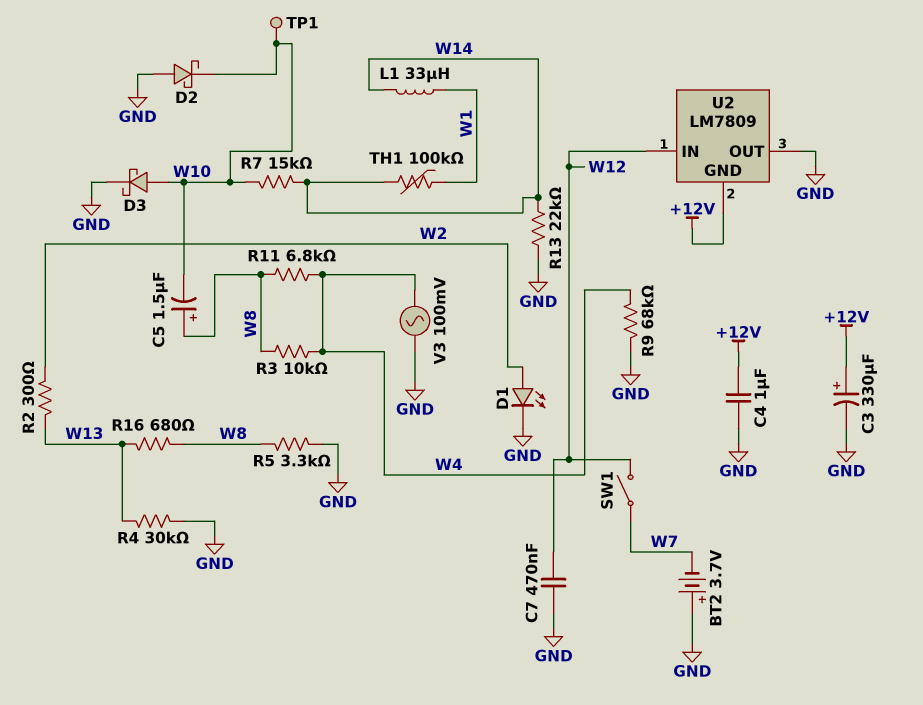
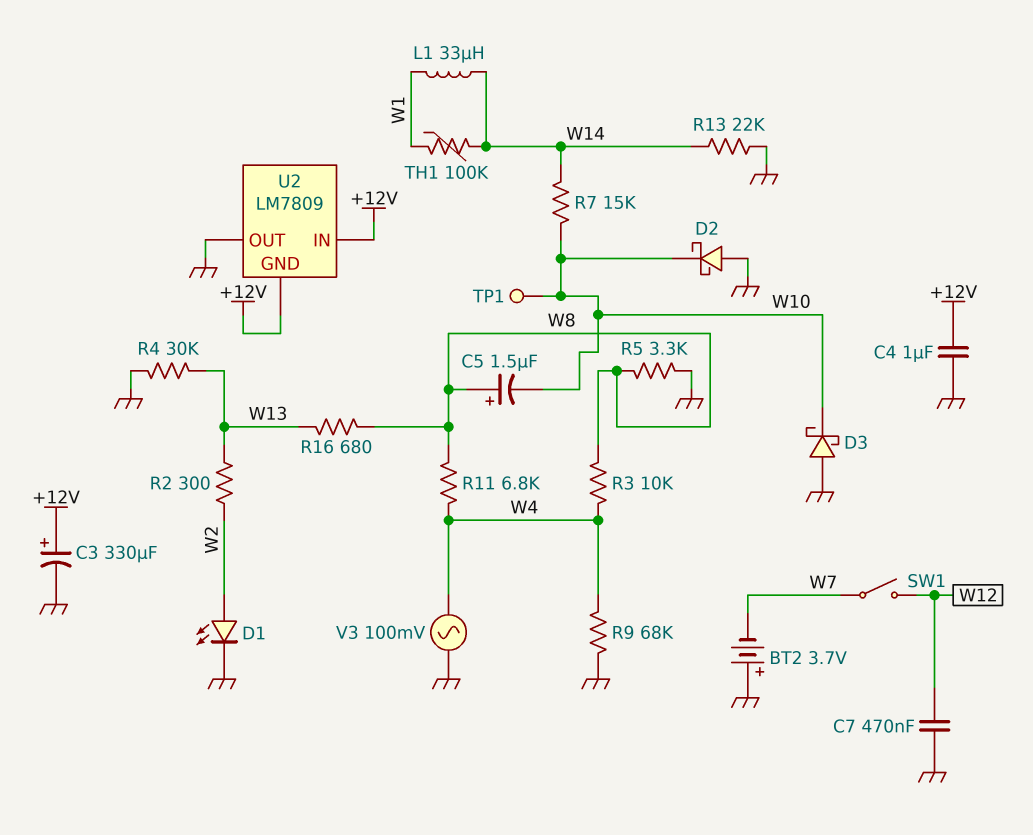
D3: schottky (A W10, K GND) -> schottky (A GND, K W10)
U2 pin IN: W12 -> +12V

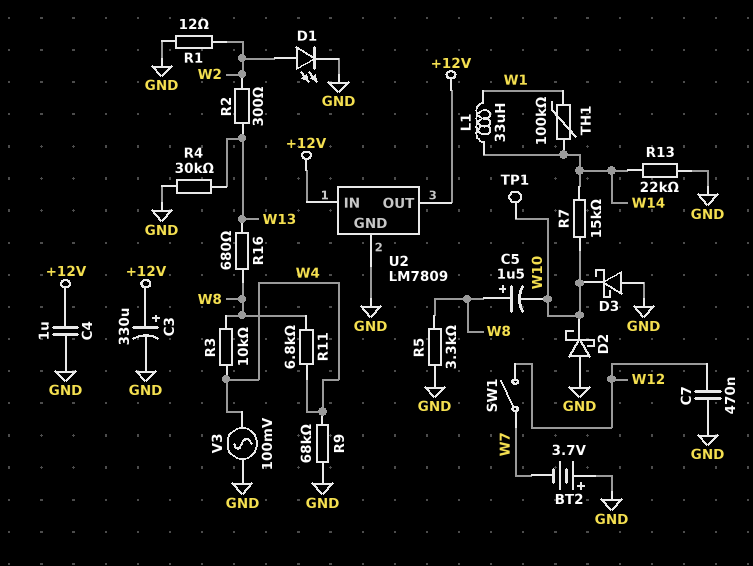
R1: none -> 12 (GND, W2)
U2 pin GND: +12V -> GND
U2 pin OUT: GND -> +12V

